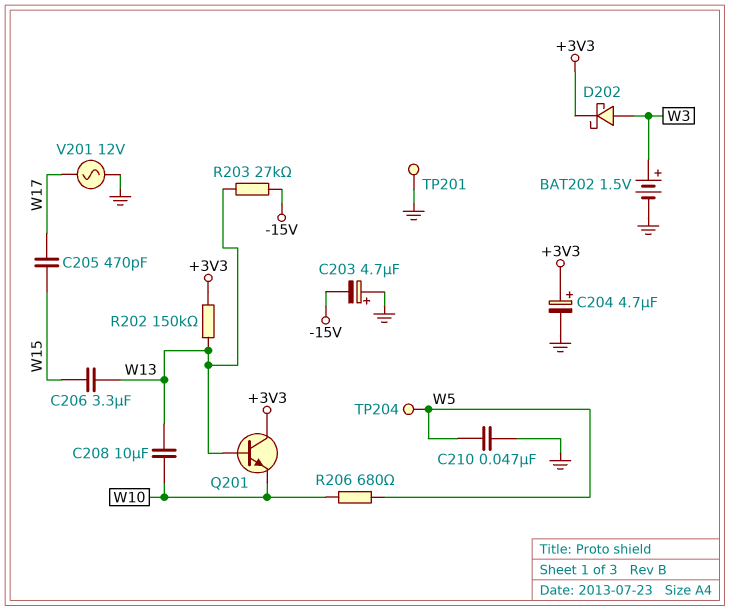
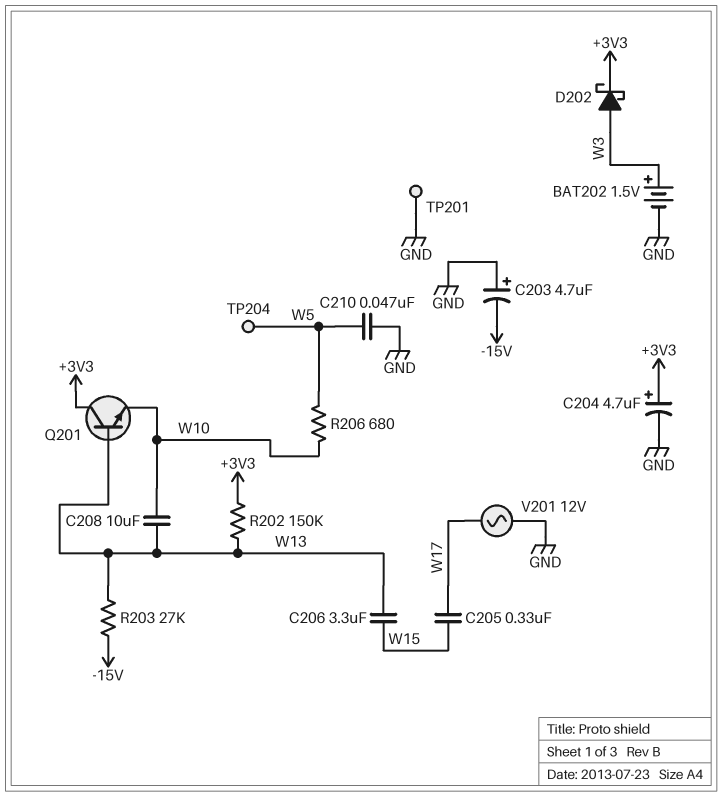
C205: 470pF (W15, W17) -> 330nF (W15, W17)

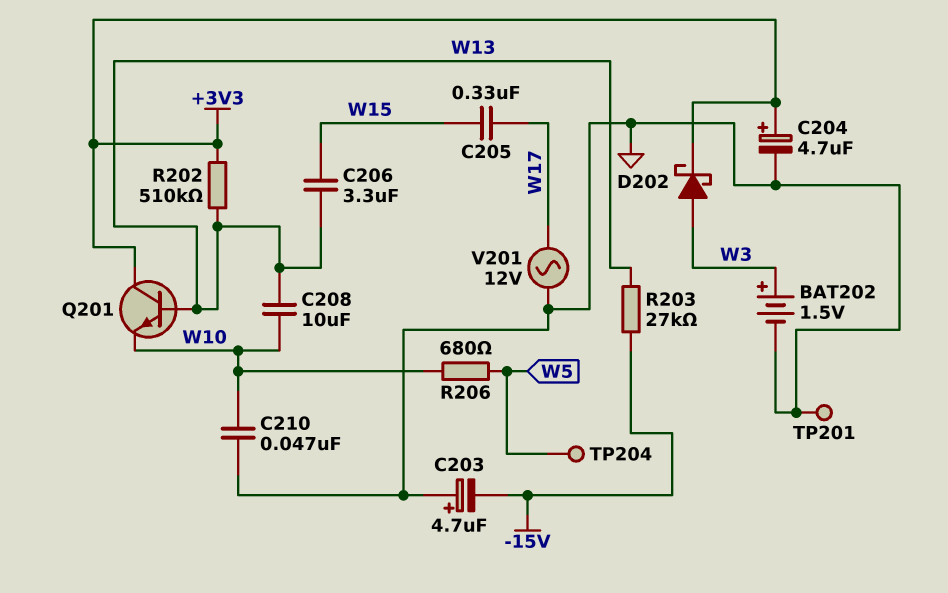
C210: 47nF (GND, W5) -> 47nF (GND, W10)
R202: 150k (+3V3, W13) -> 510k (+3V3, W13)

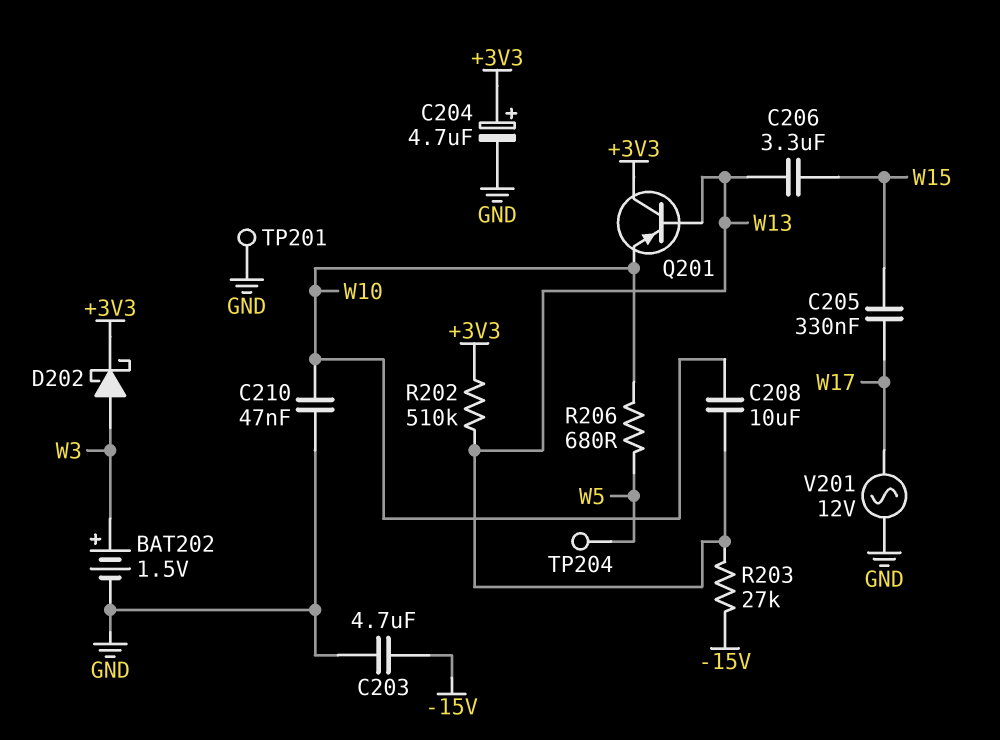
C203: 4.7uF (plus GND, minus -15V) -> 4.7uF (-15V, GND)
Q201: NPN (B W13, C +3V3, E W10) -> PNP (B W13, C +3V3, E W10)

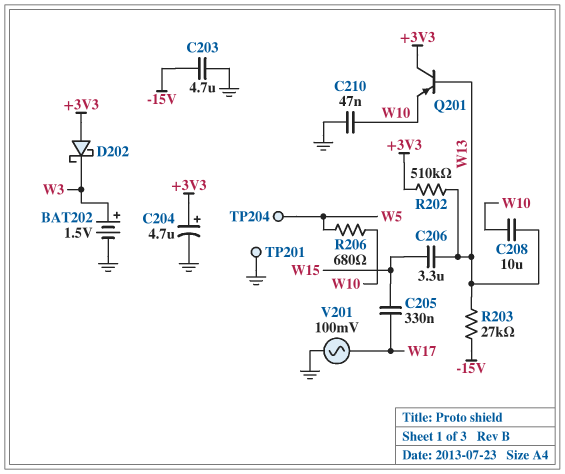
D202: schottky (A W3, K +3V3) -> schottky (A +3V3, K W3)
V201: AC 12V (GND, W17) -> AC 100mV (GND, W17)

